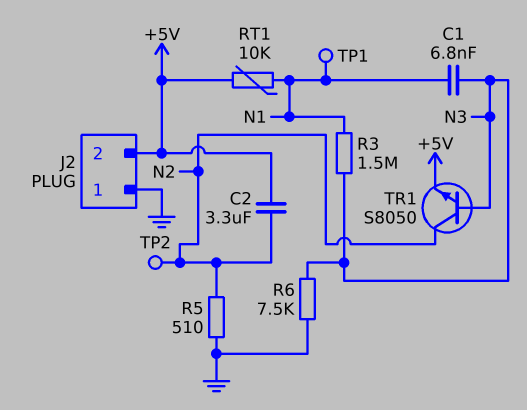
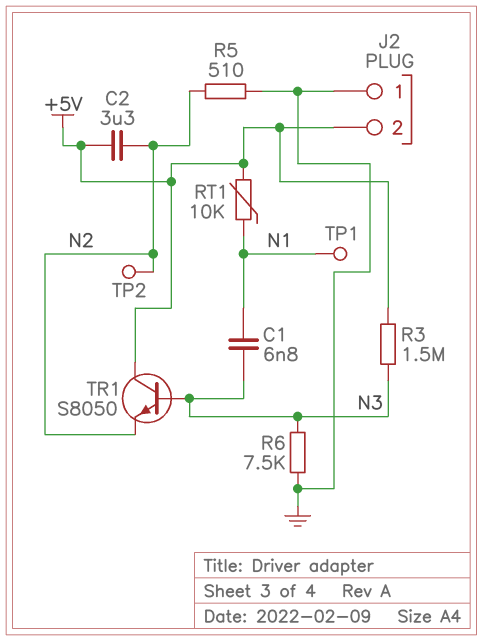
R3: 1.5M (N1, N3) -> 1.5M (+5V, N3)
TR1: NPN S8050 (B N3, C N2, E +5V) -> NPN S8050 (B N3, C +5V, E N2)

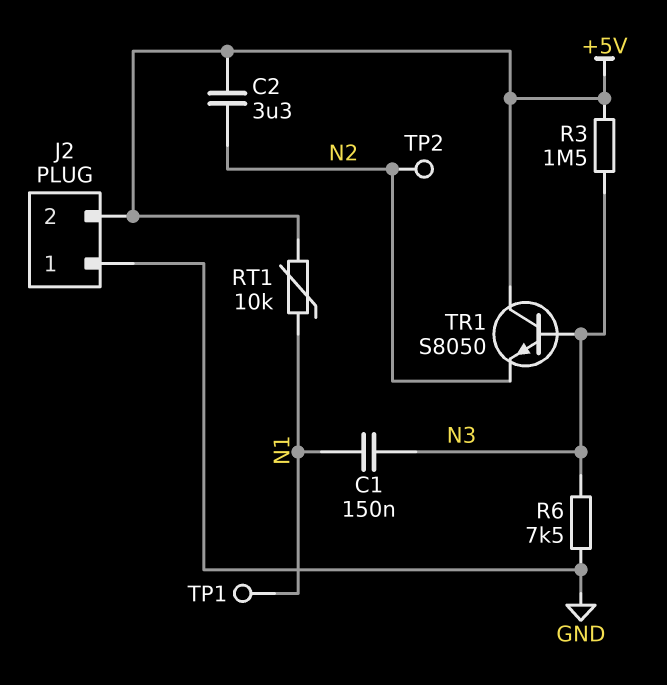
C1: 6.8nF (N1, N3) -> 150nF (N1, N3)
R5: 510 (GND, N2) -> none

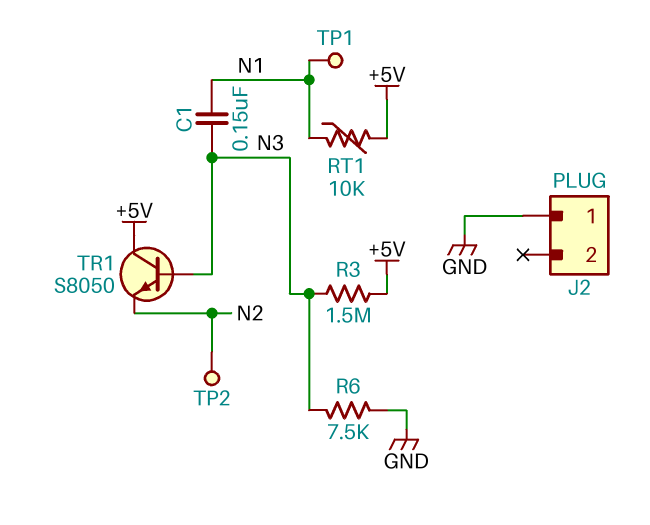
C2: 3.3uF (+5V, N2) -> none
J2 pin 2: +5V -> none

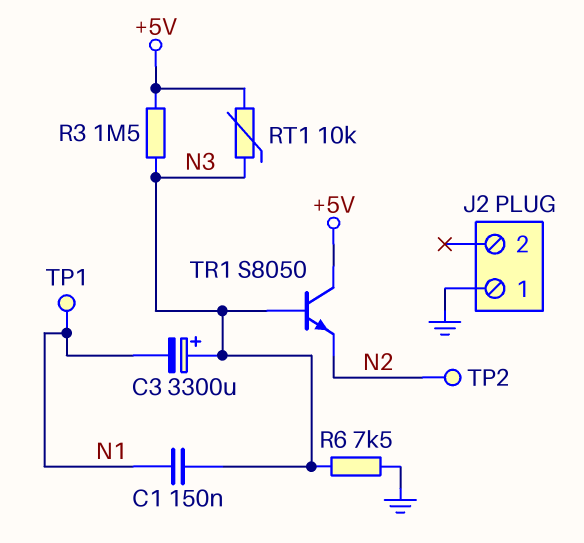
C3: none -> 3300uF (plus N3, minus N1)
RT1: 10k (+5V, N1) -> 10k (+5V, N3)

